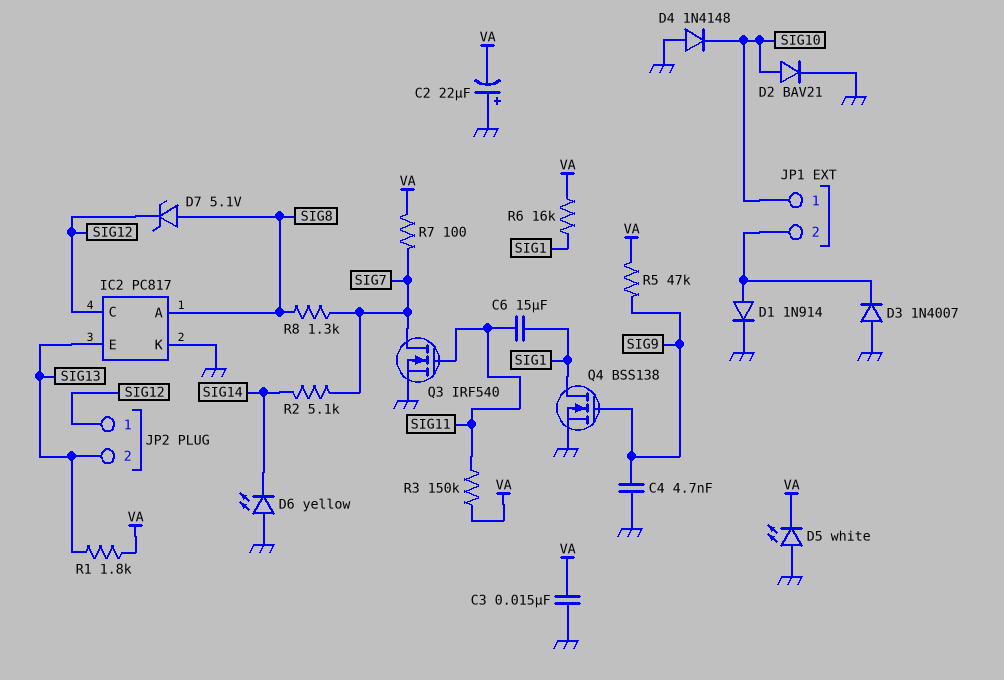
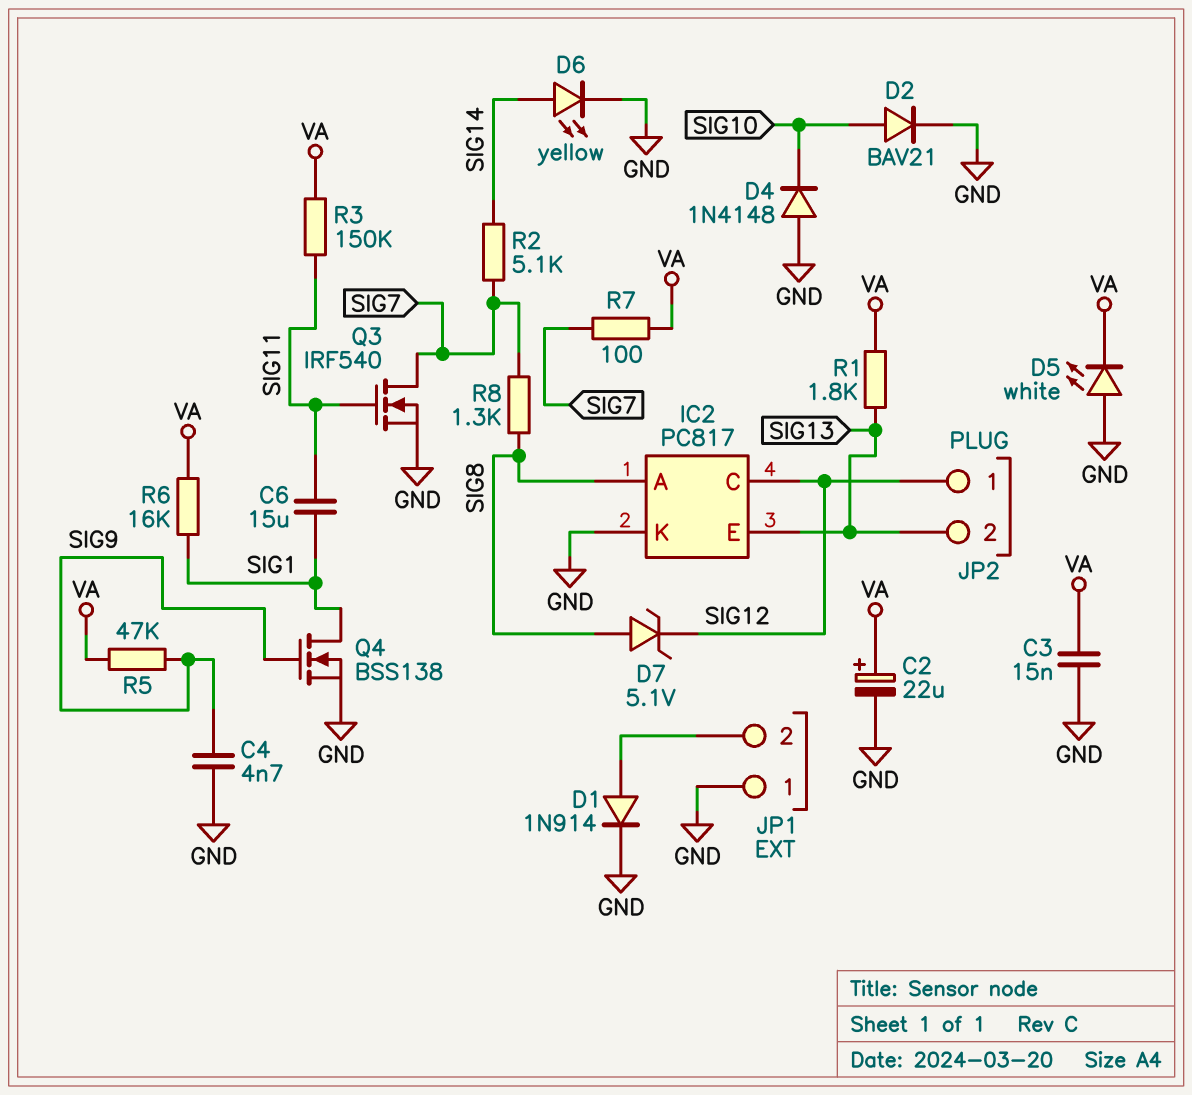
C2: 22uF (plus GND, minus VA) -> 22uF (plus VA, minus GND)
D3: diode 1N4007 (A GND, K JP1/2) -> none
D6: LED yellow (A GND, K SIG14) -> LED yellow (A SIG14, K GND)
JP1 pin 1: SIG10 -> GND

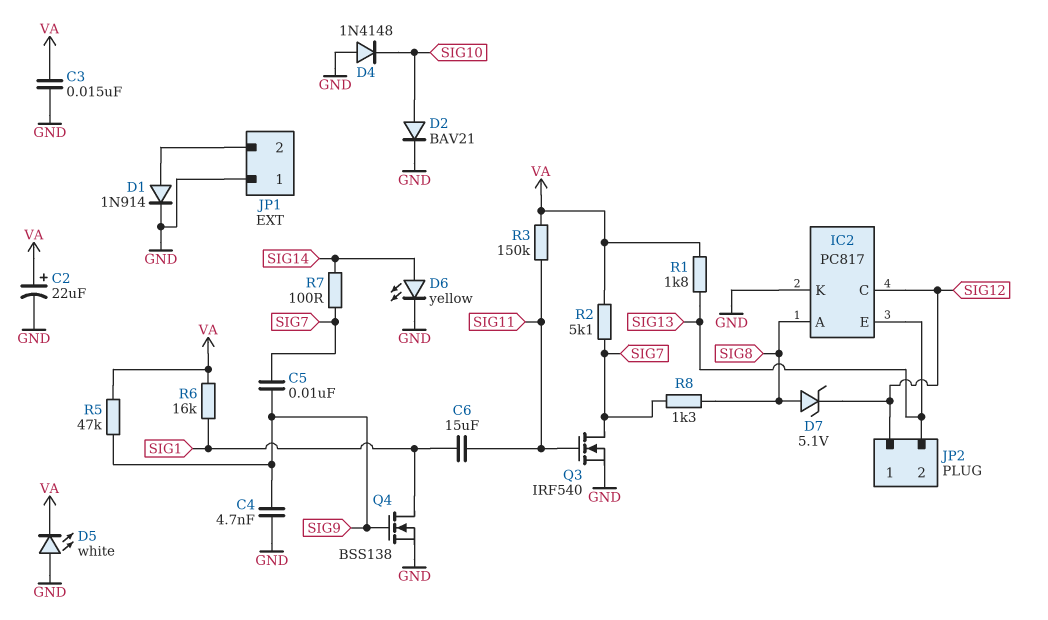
C5: none -> 10nF (SIG7, SIG9)
R2: 5.1k (SIG7, SIG14) -> 5.1k (SIG7, VA)
R7: 100 (SIG7, VA) -> 100 (SIG7, SIG14)

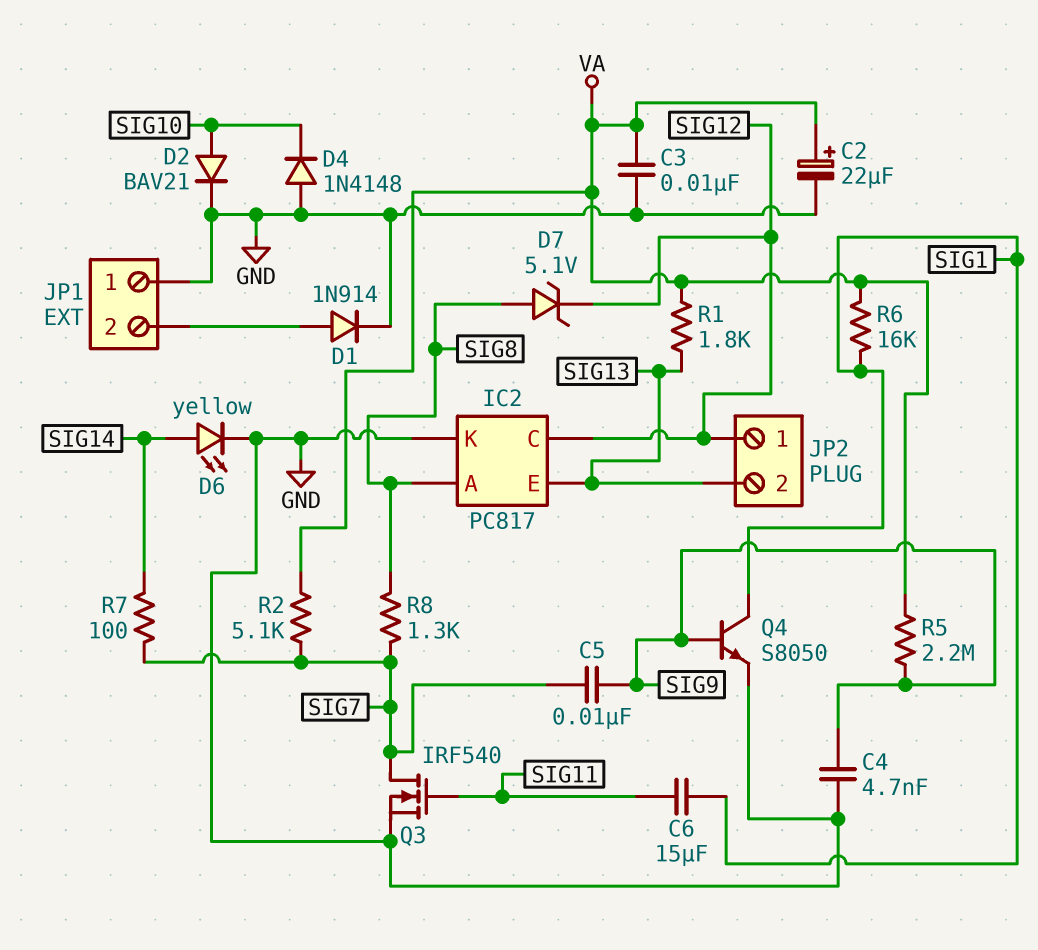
C3: 15nF (GND, VA) -> 10nF (GND, VA)
D5: LED white (A GND, K VA) -> none
Q4: NMOS BSS138 (G SIG9, D SIG1, S GND) -> NPN S8050 (B SIG9, C SIG1, E GND)
R3: 150k (SIG11, VA) -> none
R5: 47k (SIG9, VA) -> 2.2M (SIG9, VA)

